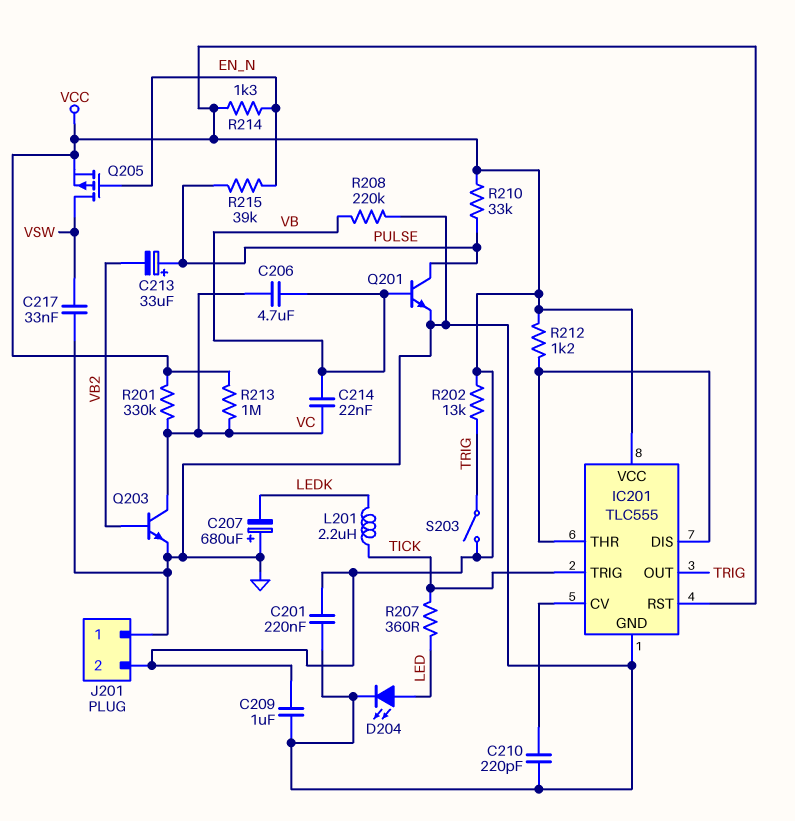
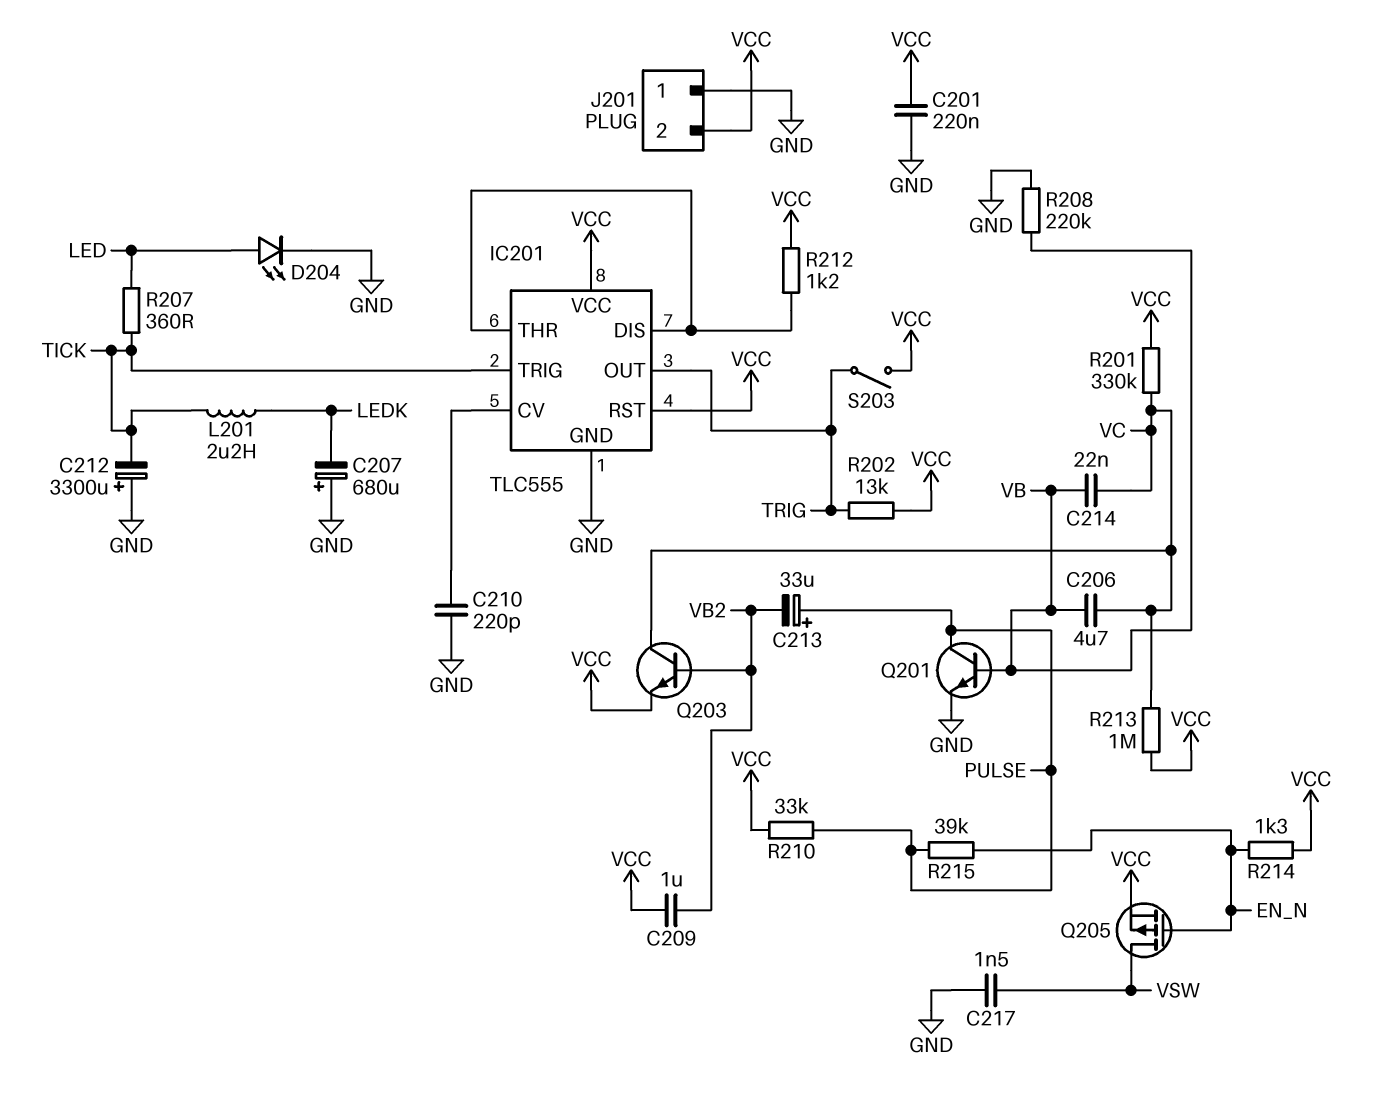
C209: 1uF (GND, VCC) -> 1uF (VB2, VCC)
C212: none -> 3300uF (plus GND, minus TICK)
C217: 33nF (GND, VSW) -> 1.5nF (GND, VSW)
Q203: NPN (B VB2, C VC, E GND) -> NPN (B VB2, C VC, E VCC)

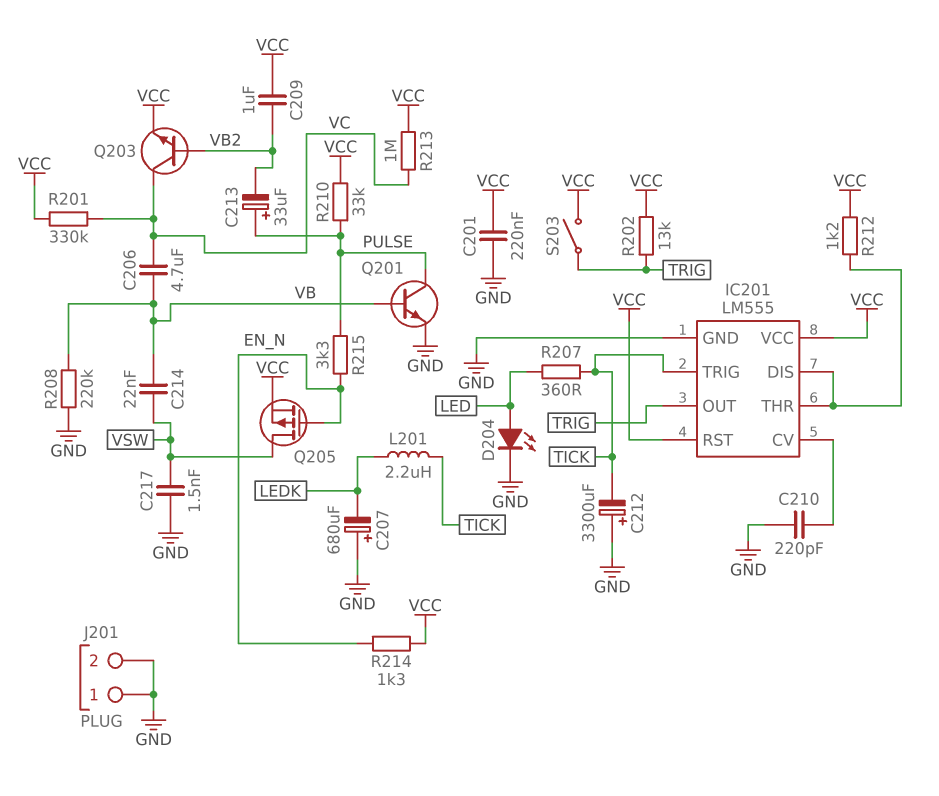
C214: 22nF (VB, VC) -> 22nF (VB, VSW)
IC201: TLC555 -> LM555
J201 pin 2: VCC -> GND
R215: 39k (EN_N, PULSE) -> 3.3k (EN_N, PULSE)

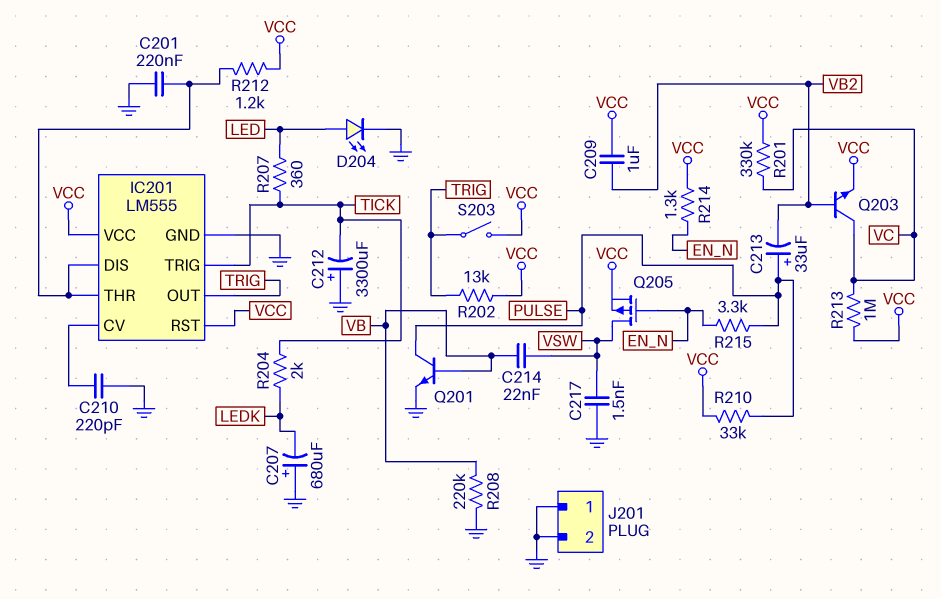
C201: 220nF (GND, VCC) -> 220nF (GND, IC201/DIS)
C206: 4.7uF (VB, VC) -> none
L201: 2.2uH (LEDK, TICK) -> none
R204: none -> 2k (LEDK, TICK)

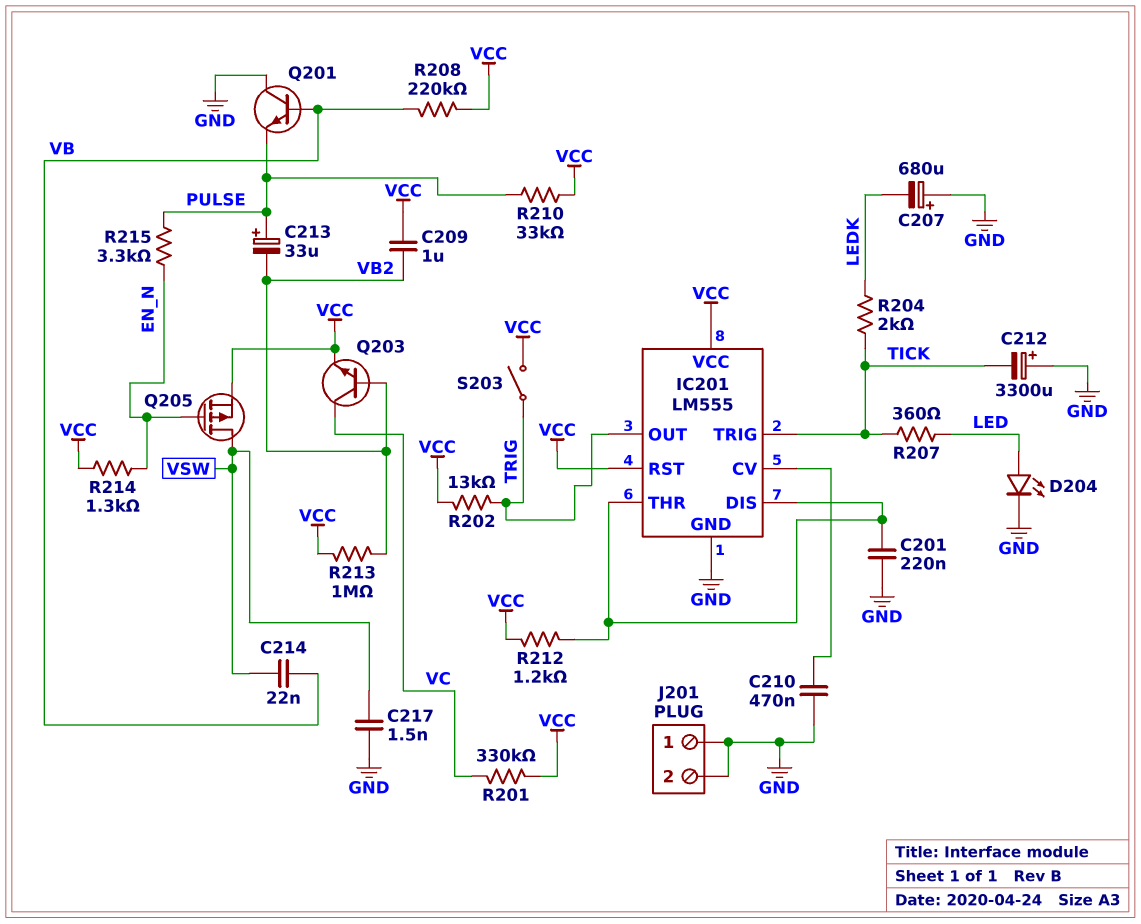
C210: 220pF (GND, IC201/CV) -> 470nF (GND, IC201/CV)
Q201: NPN (B VB, C PULSE, E GND) -> NPN (B VB, C GND, E PULSE)
R208: 220k (GND, VB) -> 220k (VB, VCC)
R213: 1M (VC, VCC) -> 1M (VB2, VCC)

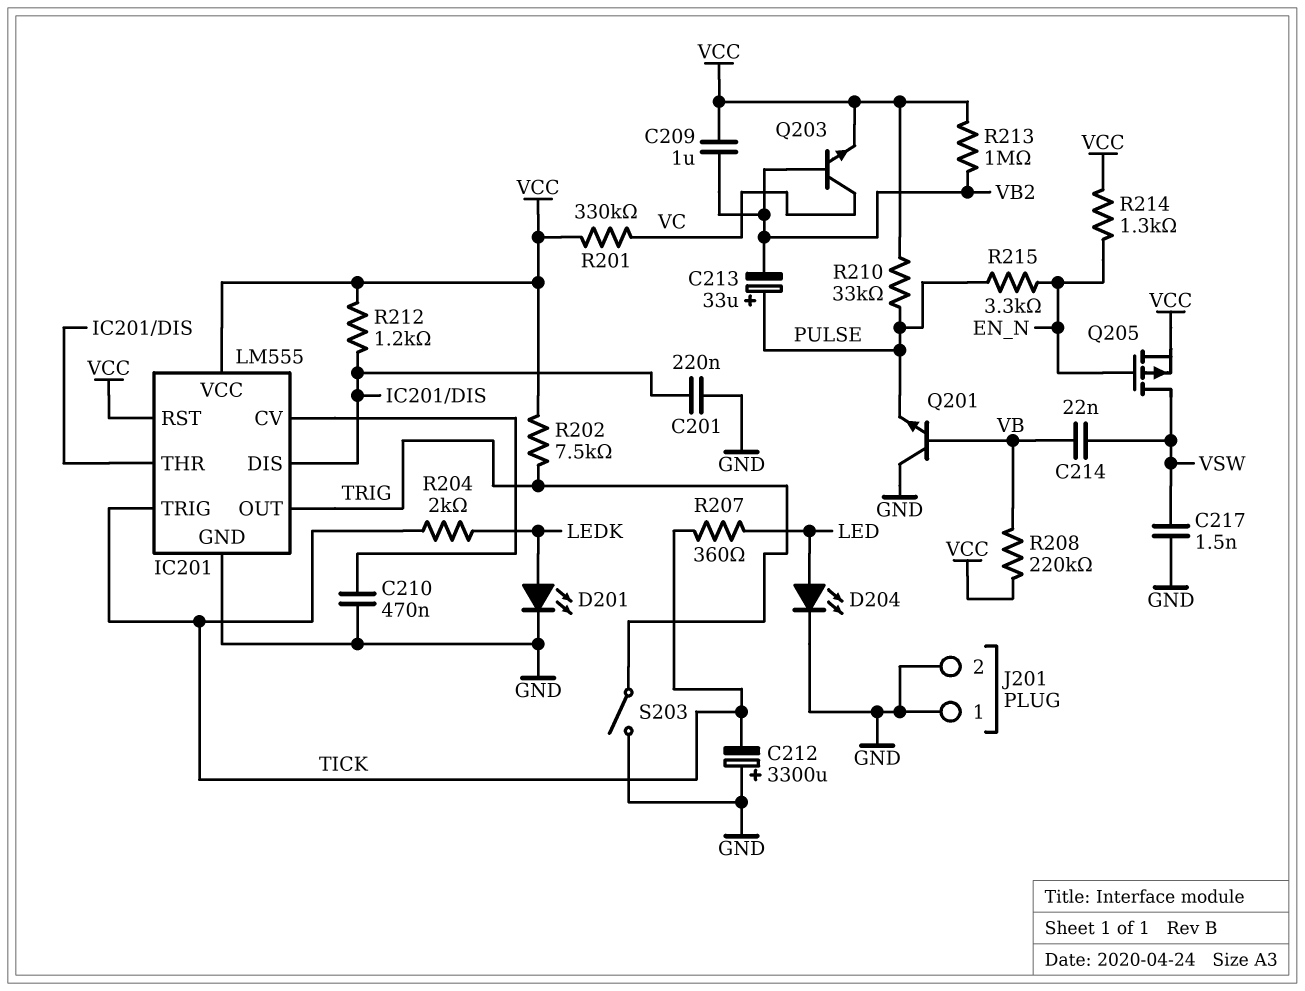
C207: 680uF (plus GND, minus LEDK) -> none
D201: none -> LED (A LEDK, K GND)
R202: 13k (TRIG, VCC) -> 7.5k (TRIG, VCC)
S203: switch (TRIG, VCC) -> switch (GND, TRIG)

